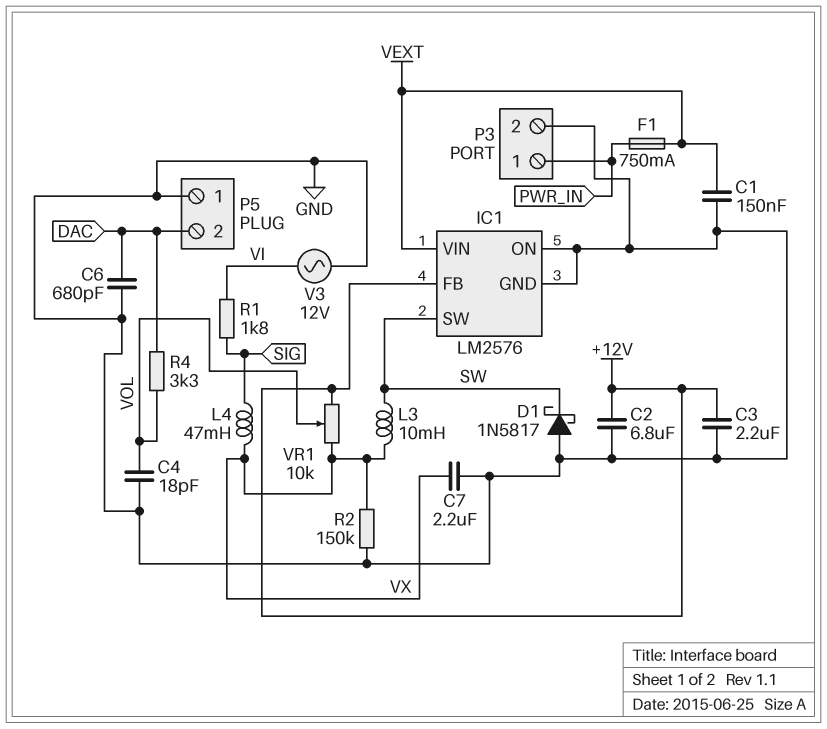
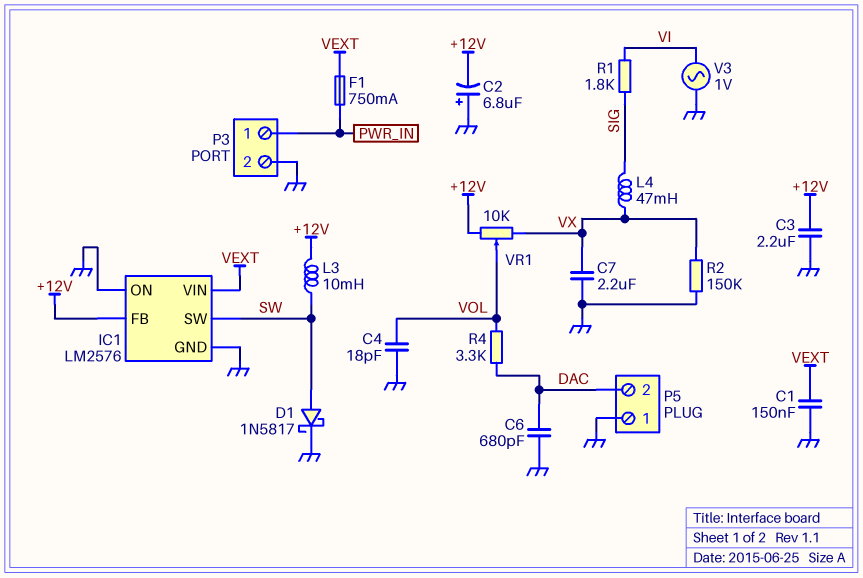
C2: 6.8uF (+12V, GND) -> 6.8uF (plus GND, minus +12V)
D1: schottky 1N5817 (A GND, K SW) -> schottky 1N5817 (A SW, K GND)
L3: 10mH (SW, VX) -> 10mH (+12V, SW)
V3: AC 12V (GND, VI) -> AC 1V (GND, VI)

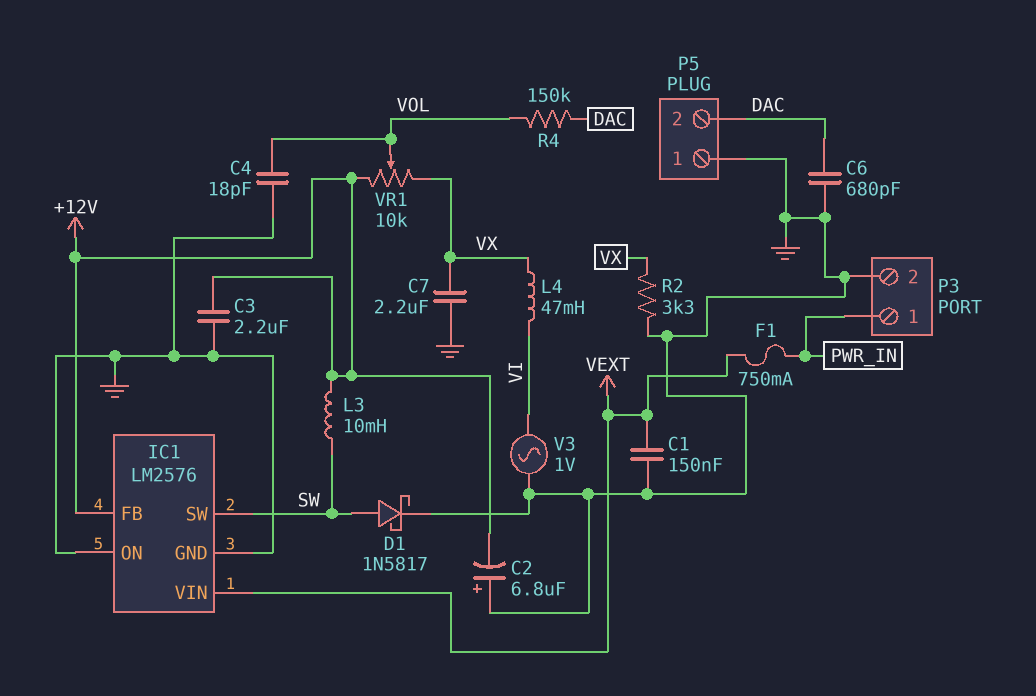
L4: 47mH (SIG, VX) -> 47mH (VI, VX)
R1: 1.8k (SIG, VI) -> none
R2: 150k (GND, VX) -> 3.3k (GND, VX)
R4: 3.3k (DAC, VOL) -> 150k (DAC, VOL)

